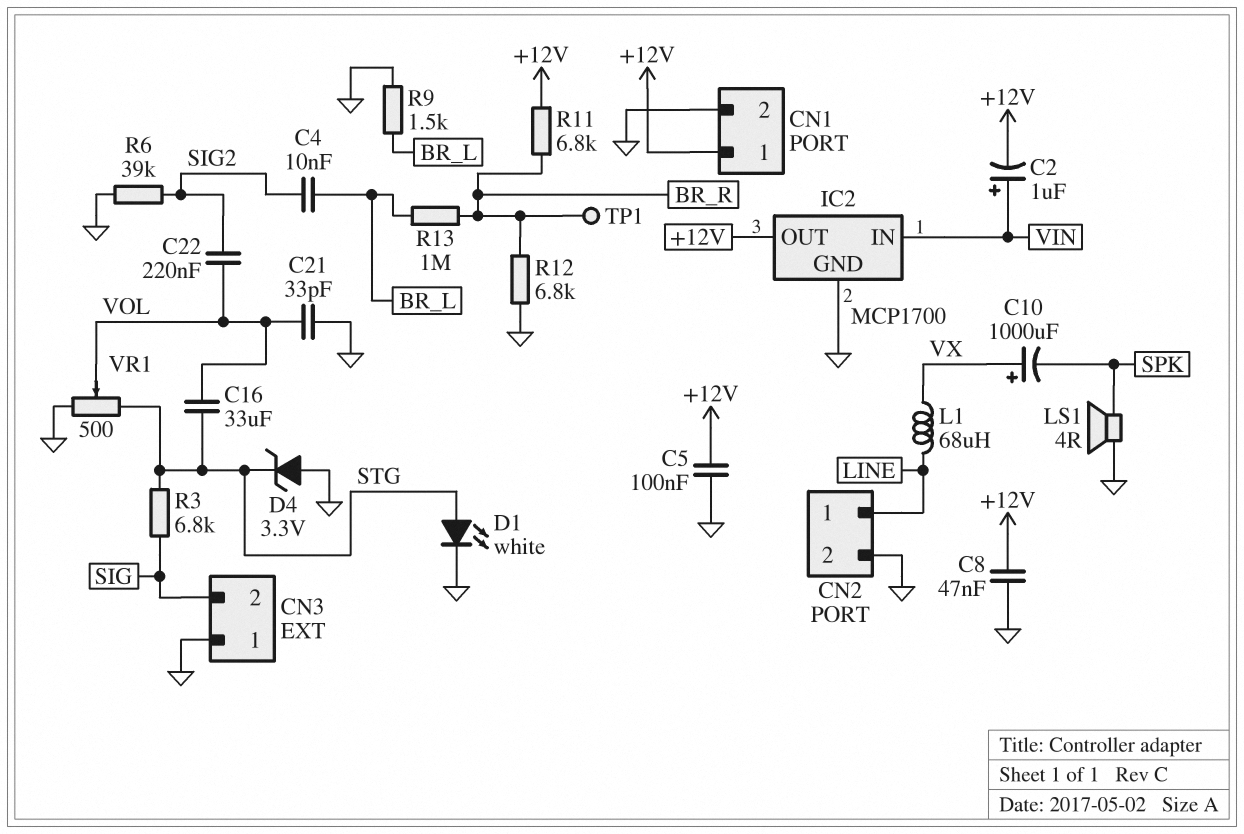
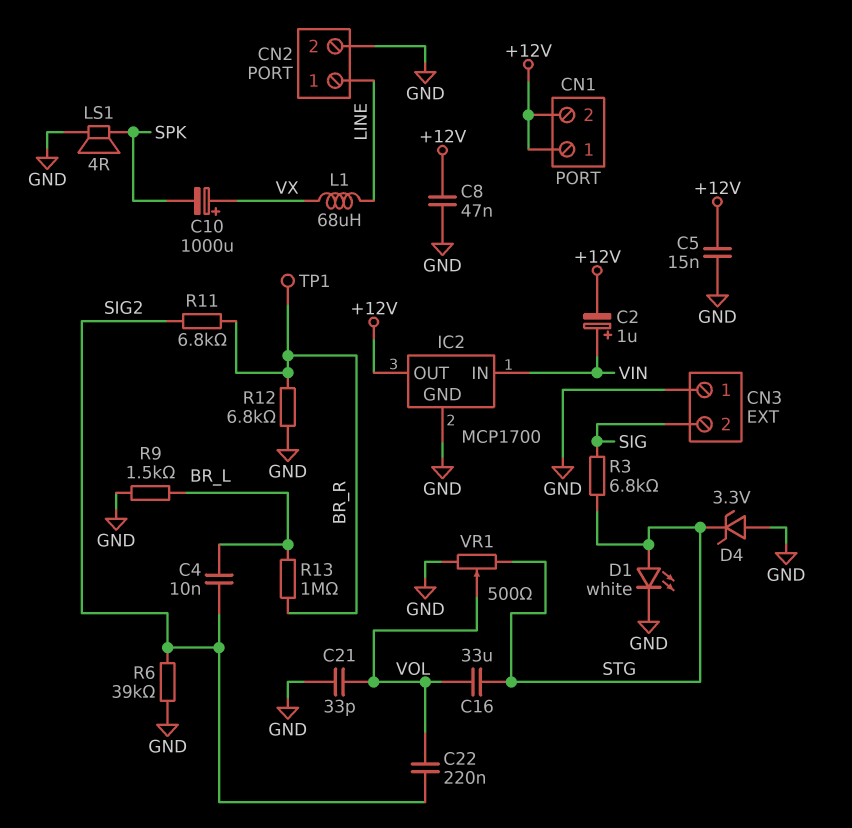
C5: 100nF (+12V, GND) -> 15nF (+12V, GND)
CN1 pin 2: GND -> +12V
R11: 6.8k (+12V, BR_R) -> 6.8k (BR_R, SIG2)

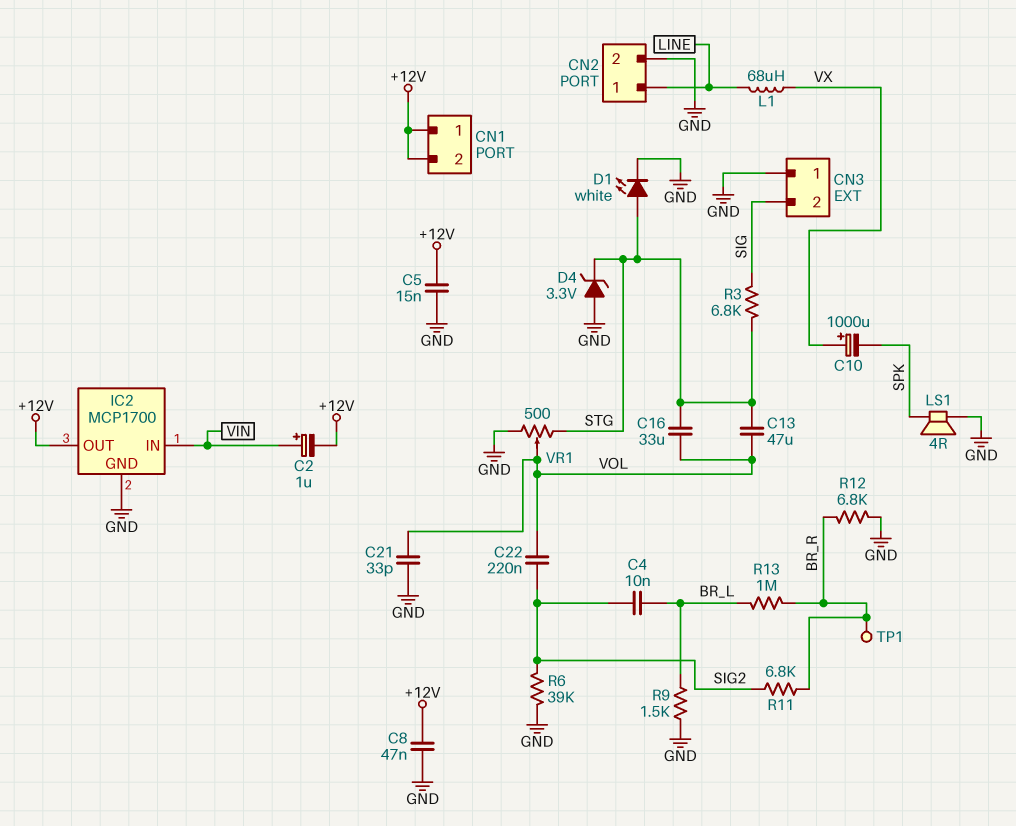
C13: none -> 47uF (STG, VOL)

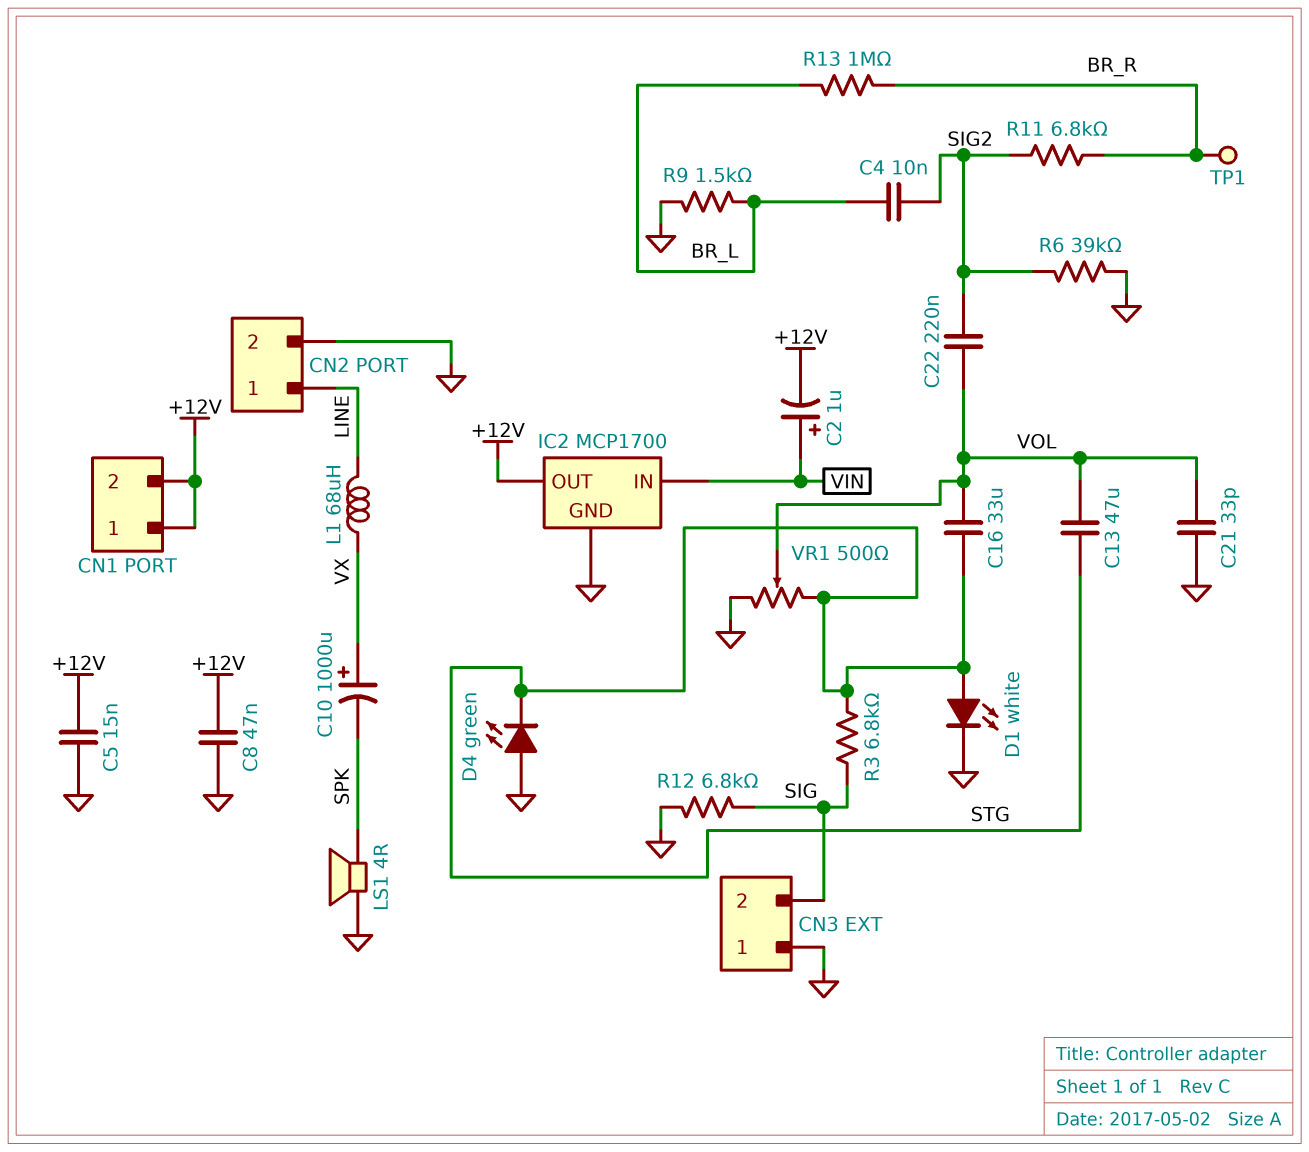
D4: zener 3.3V (A GND, K STG) -> LED green (A GND, K STG)
R12: 6.8k (BR_R, GND) -> 6.8k (GND, SIG)

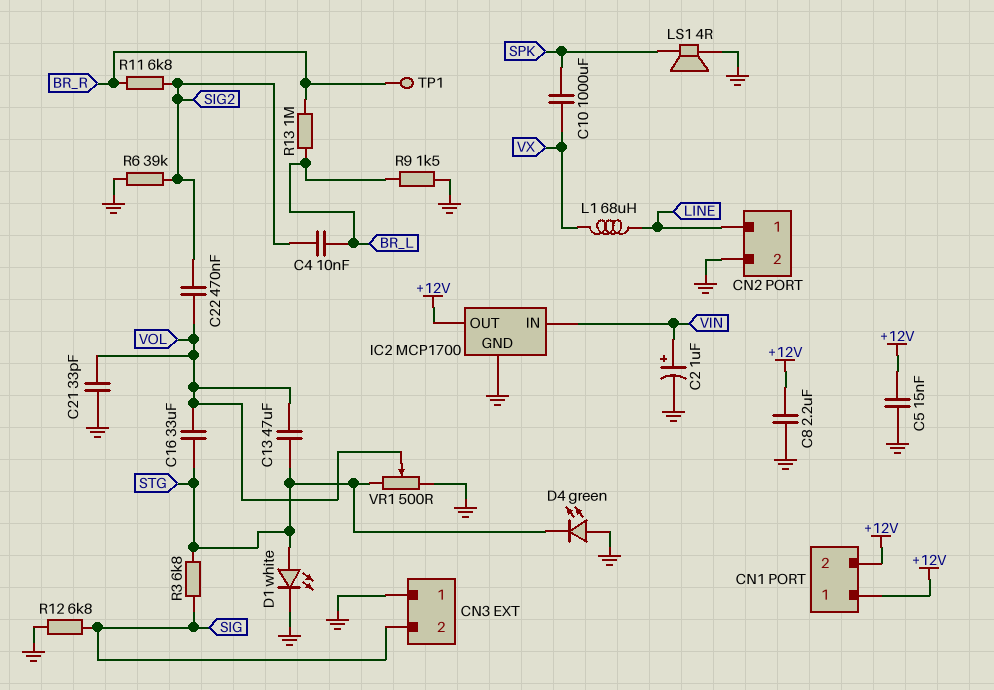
C2: 1uF (plus VIN, minus +12V) -> 1uF (plus VIN, minus GND)
C8: 47nF (+12V, GND) -> 2.2uF (+12V, GND)
C10: 1000uF (plus VX, minus SPK) -> 1000uF (SPK, VX)
C22: 220nF (SIG2, VOL) -> 470nF (SIG2, VOL)

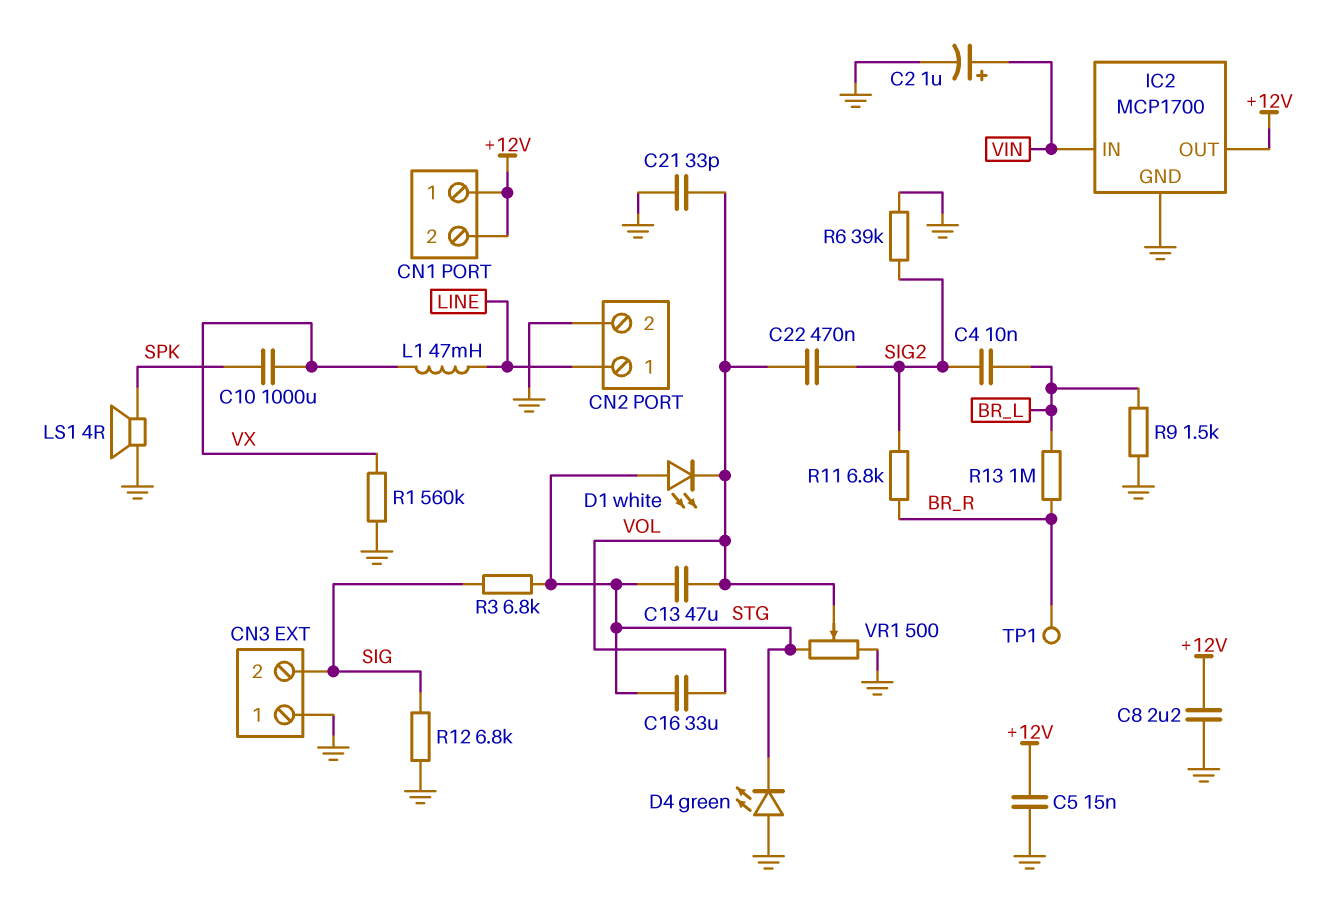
D1: LED white (A STG, K GND) -> LED white (A STG, K VOL)
L1: 68uH (LINE, VX) -> 47mH (LINE, VX)
R1: none -> 560k (GND, VX)

